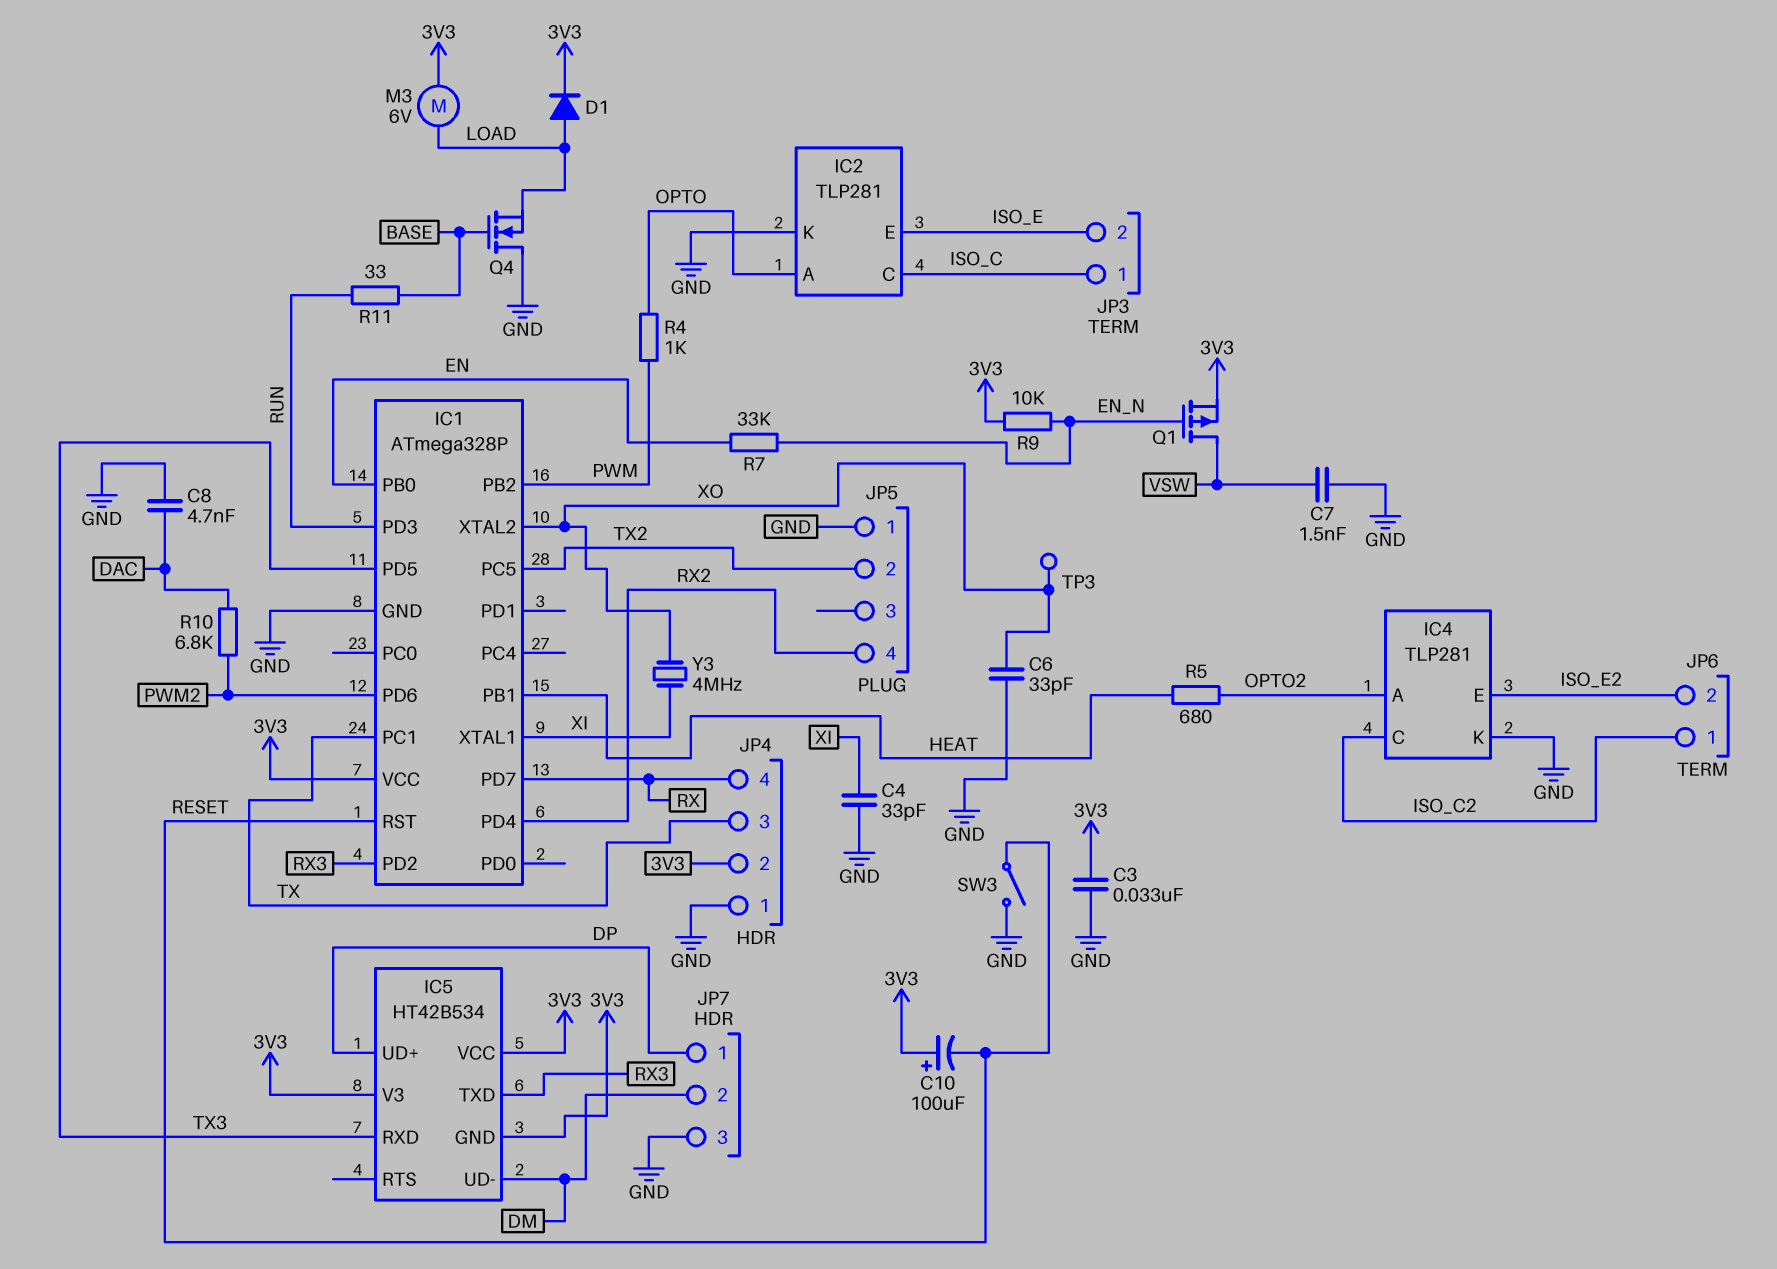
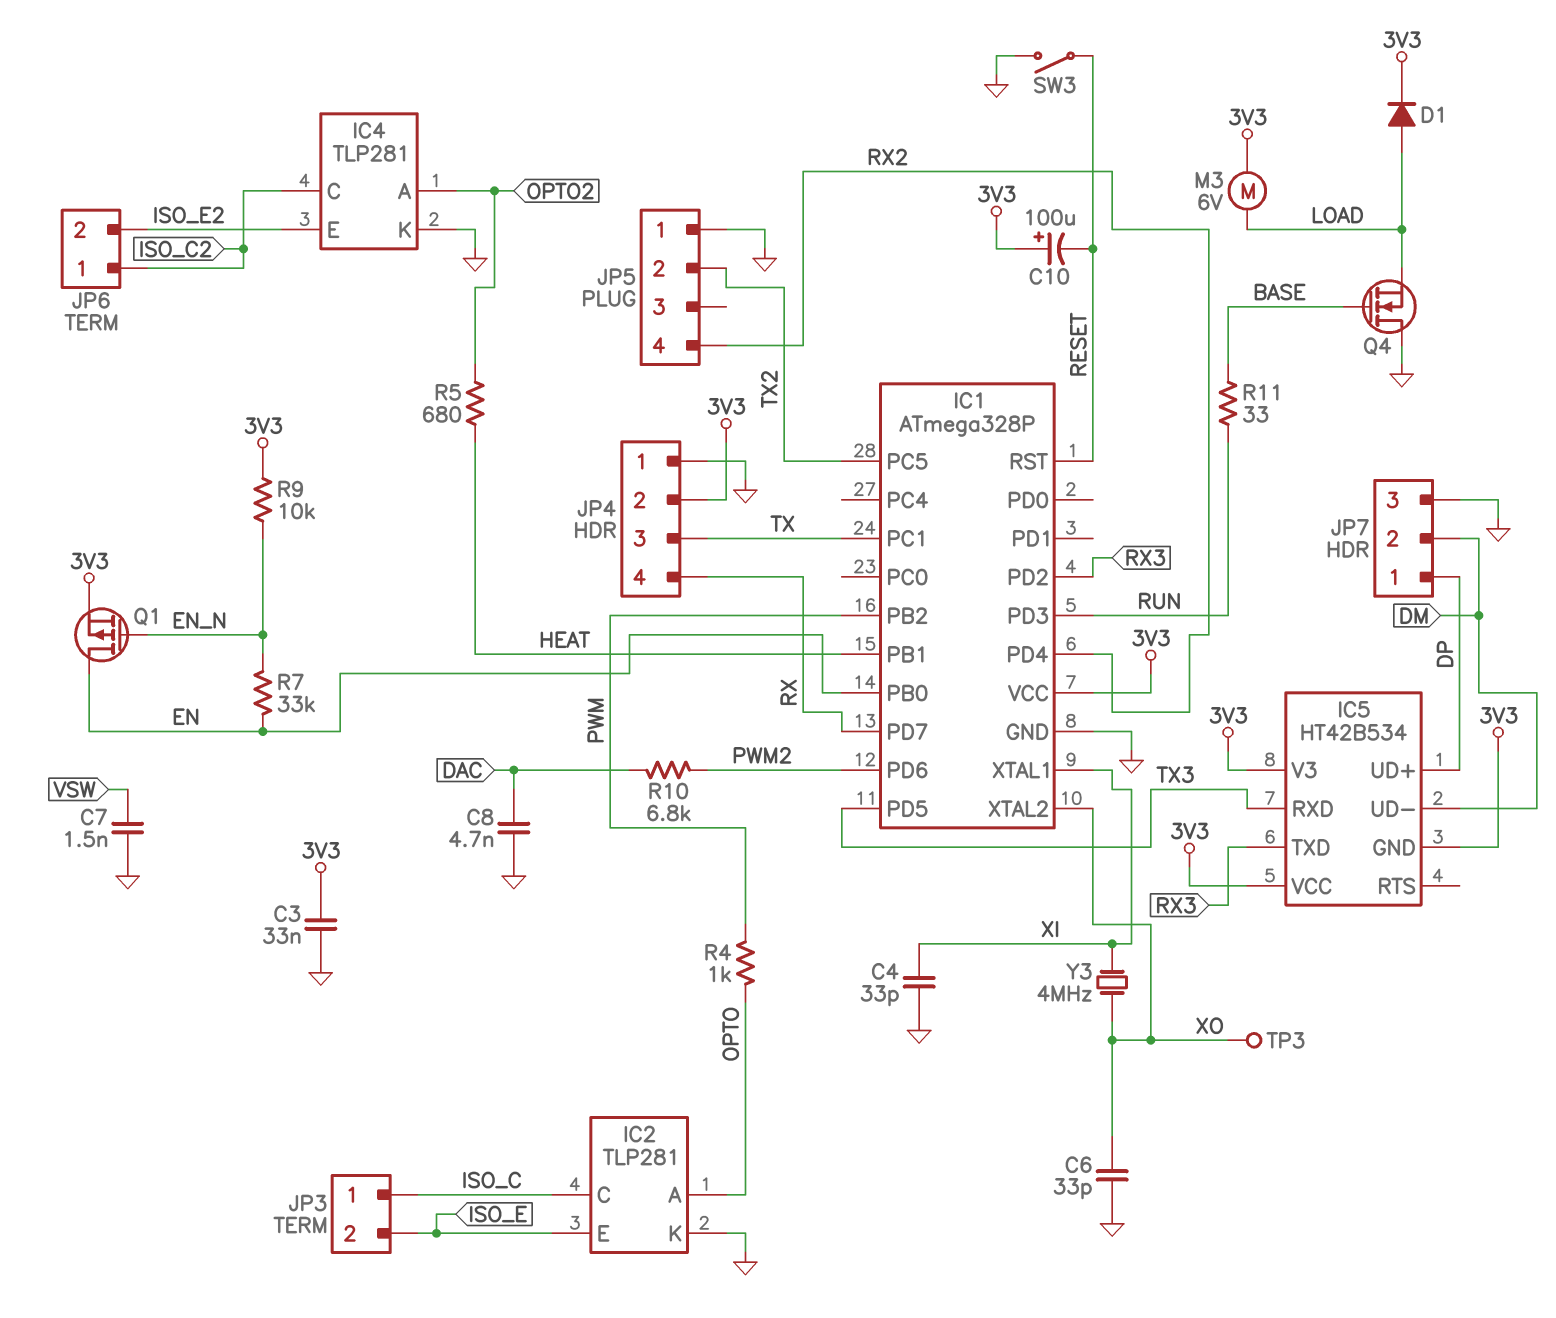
Q1: PMOS (G EN_N, D VSW, S 3V3) -> PMOS (G EN_N, D EN, S 3V3)

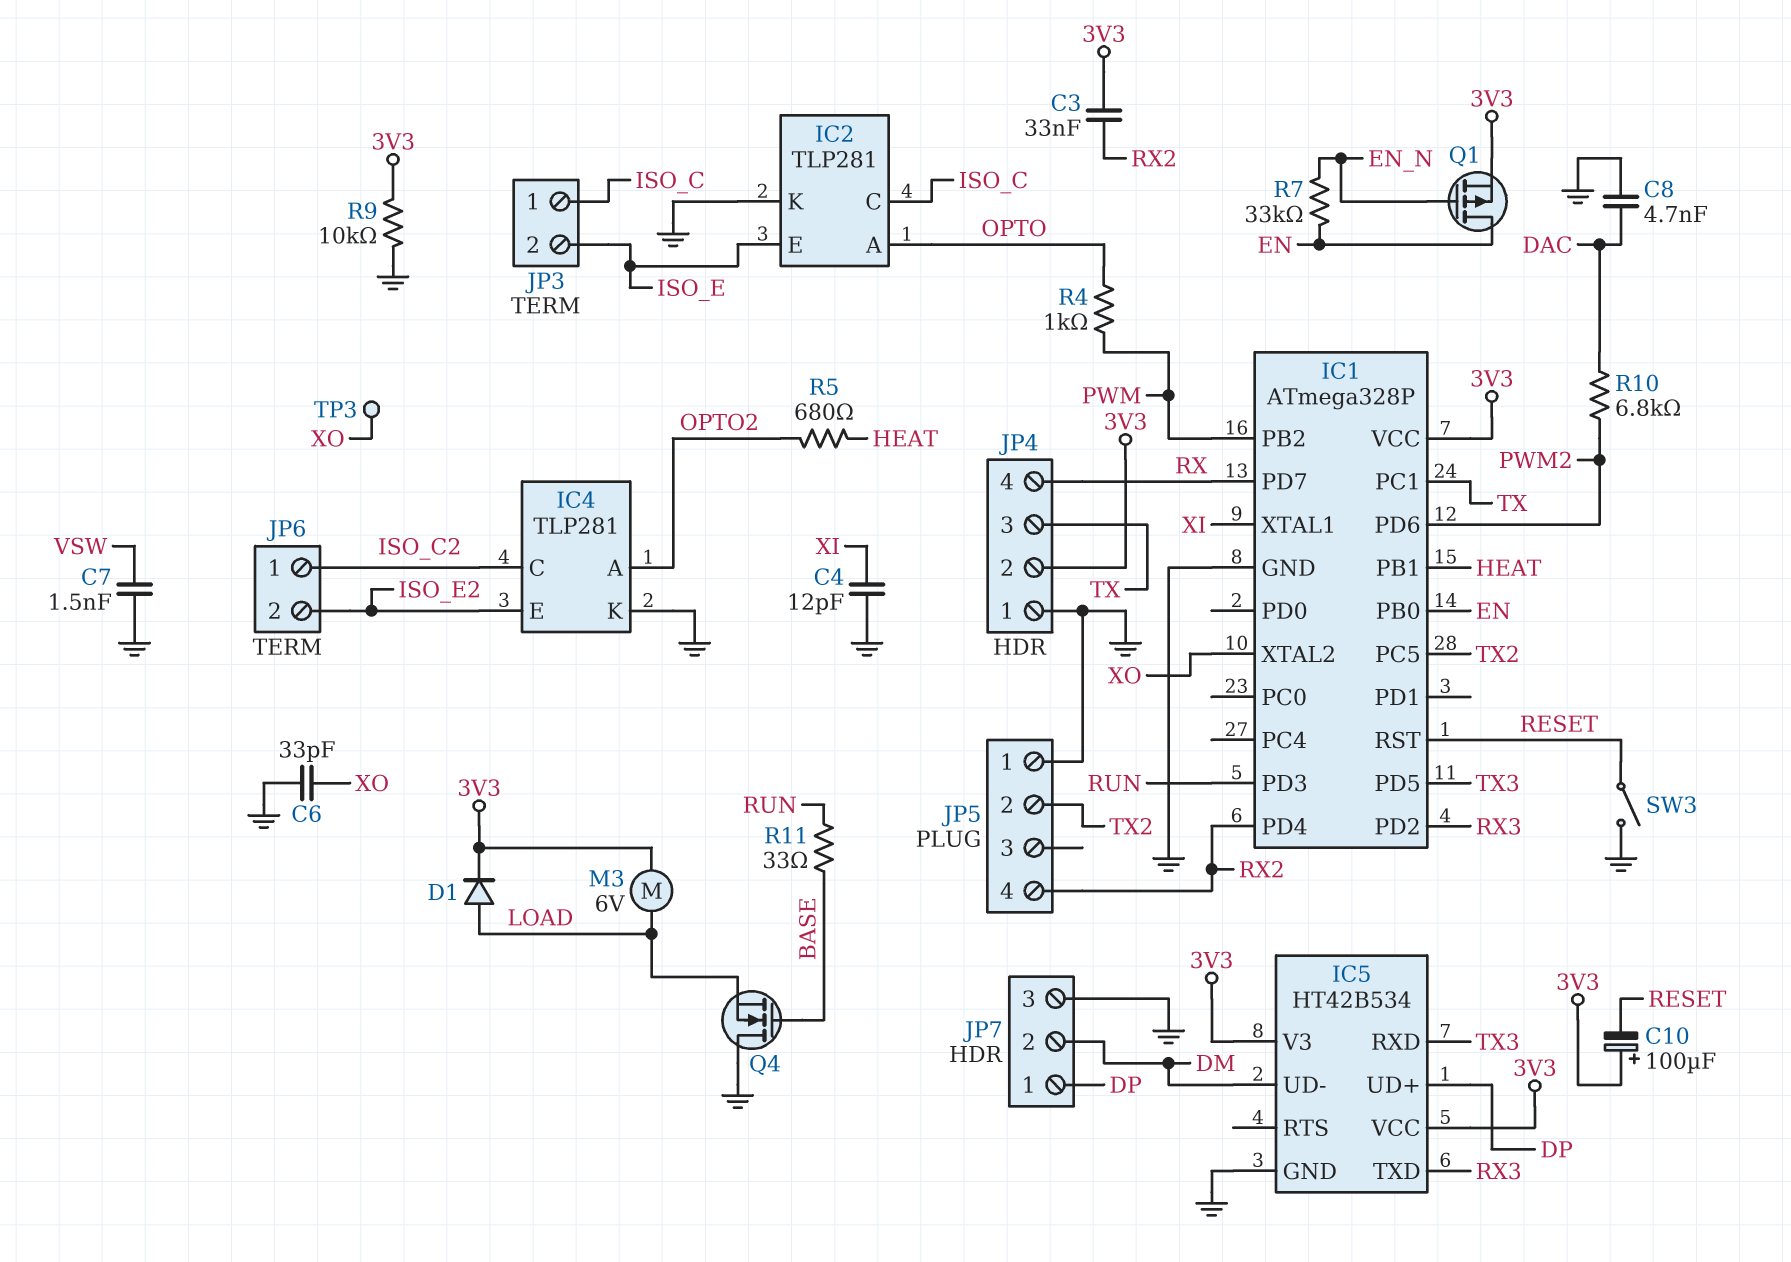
C3: 33nF (3V3, GND) -> 33nF (3V3, RX2)
C4: 33pF (GND, XI) -> 12pF (GND, XI)
IC5 pin GND: 3V3 -> GND
R9: 10k (3V3, EN_N) -> 10k (3V3, GND)
Y3: 4MHz (XI, XO) -> none

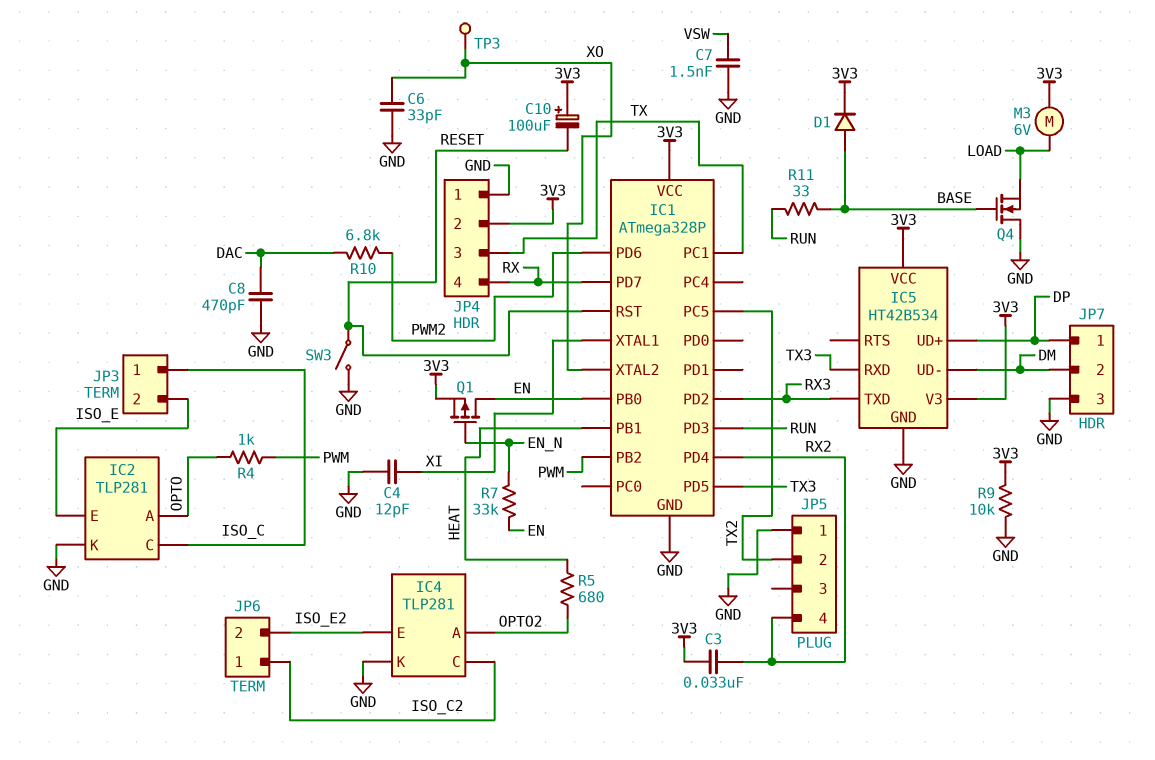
C8: 4.7nF (DAC, GND) -> 470pF (DAC, GND)
D1: diode (A LOAD, K 3V3) -> diode (A BASE, K 3V3)

